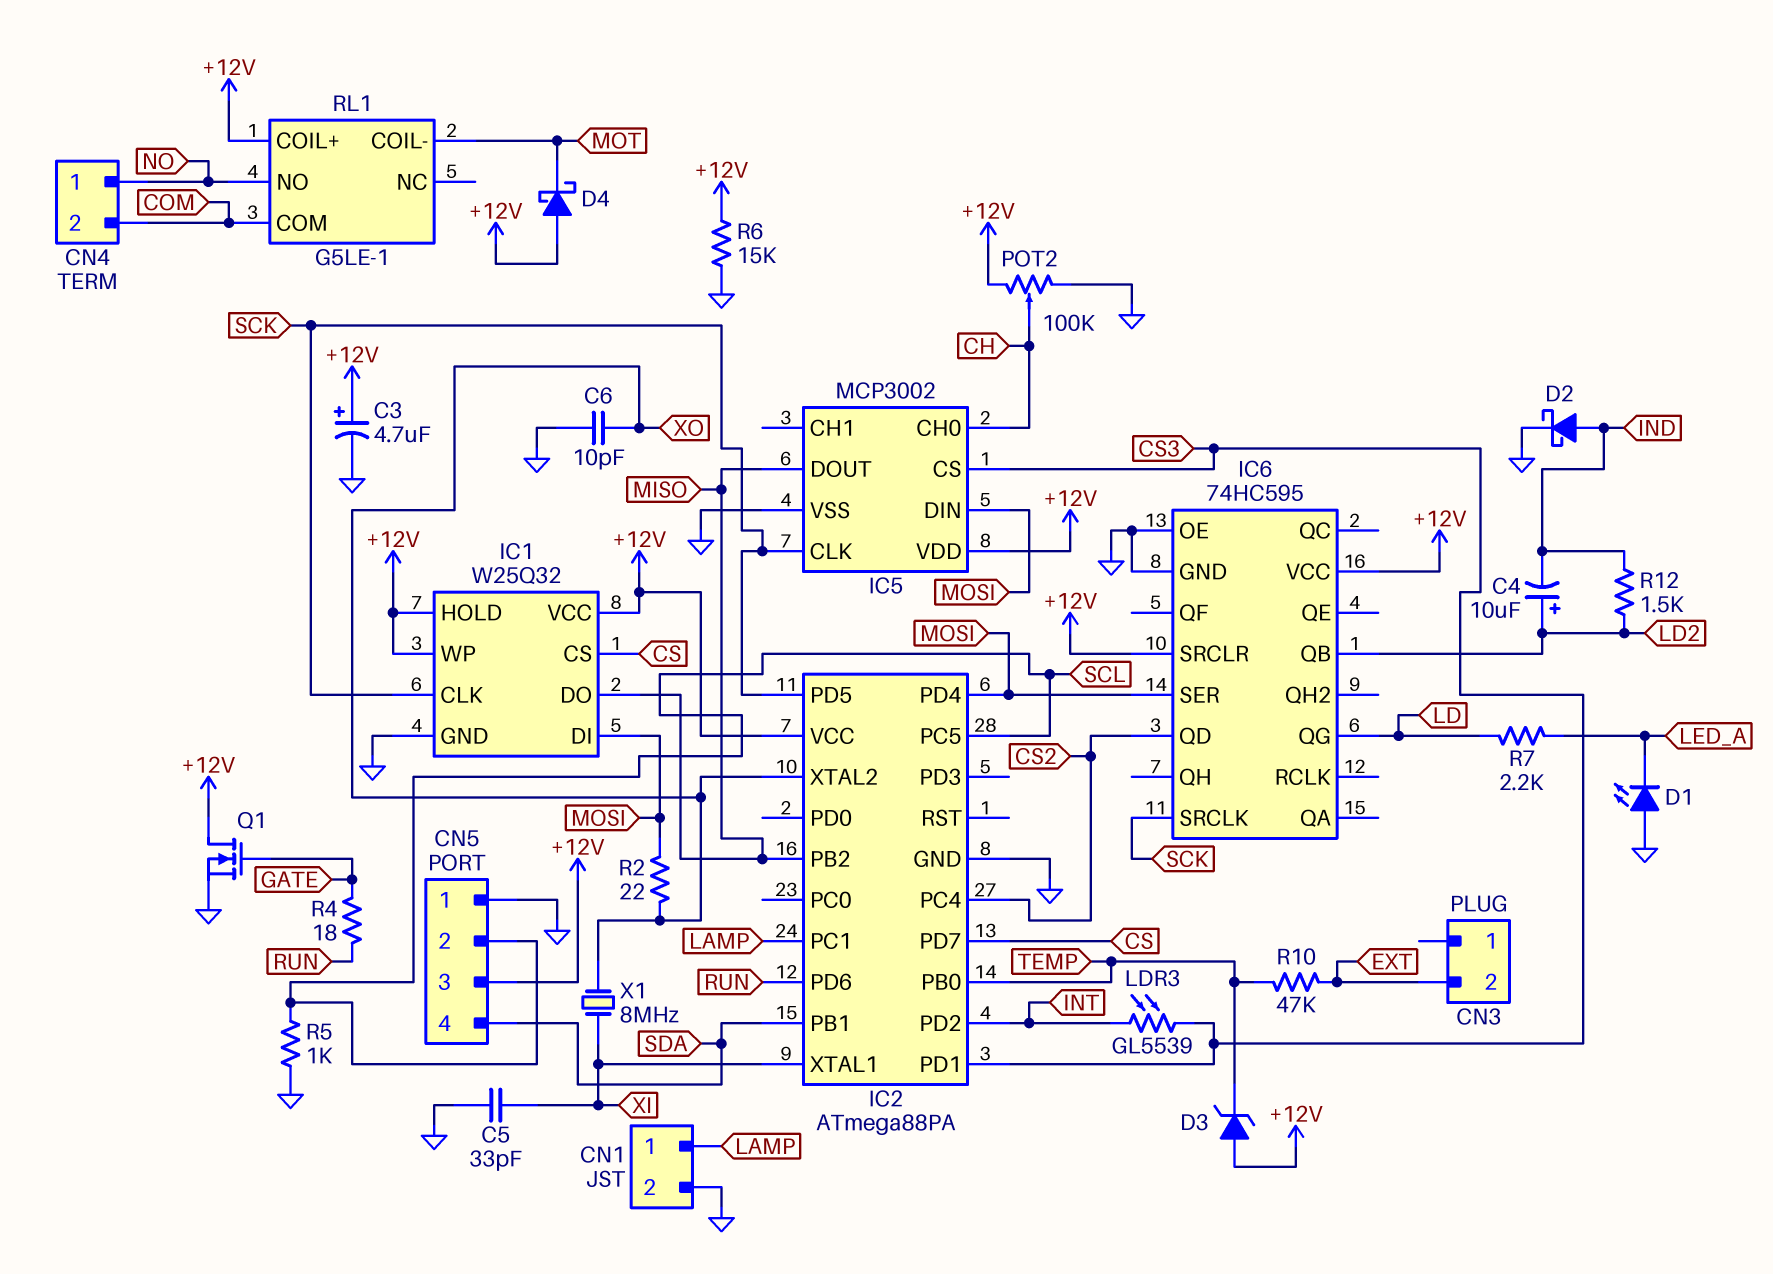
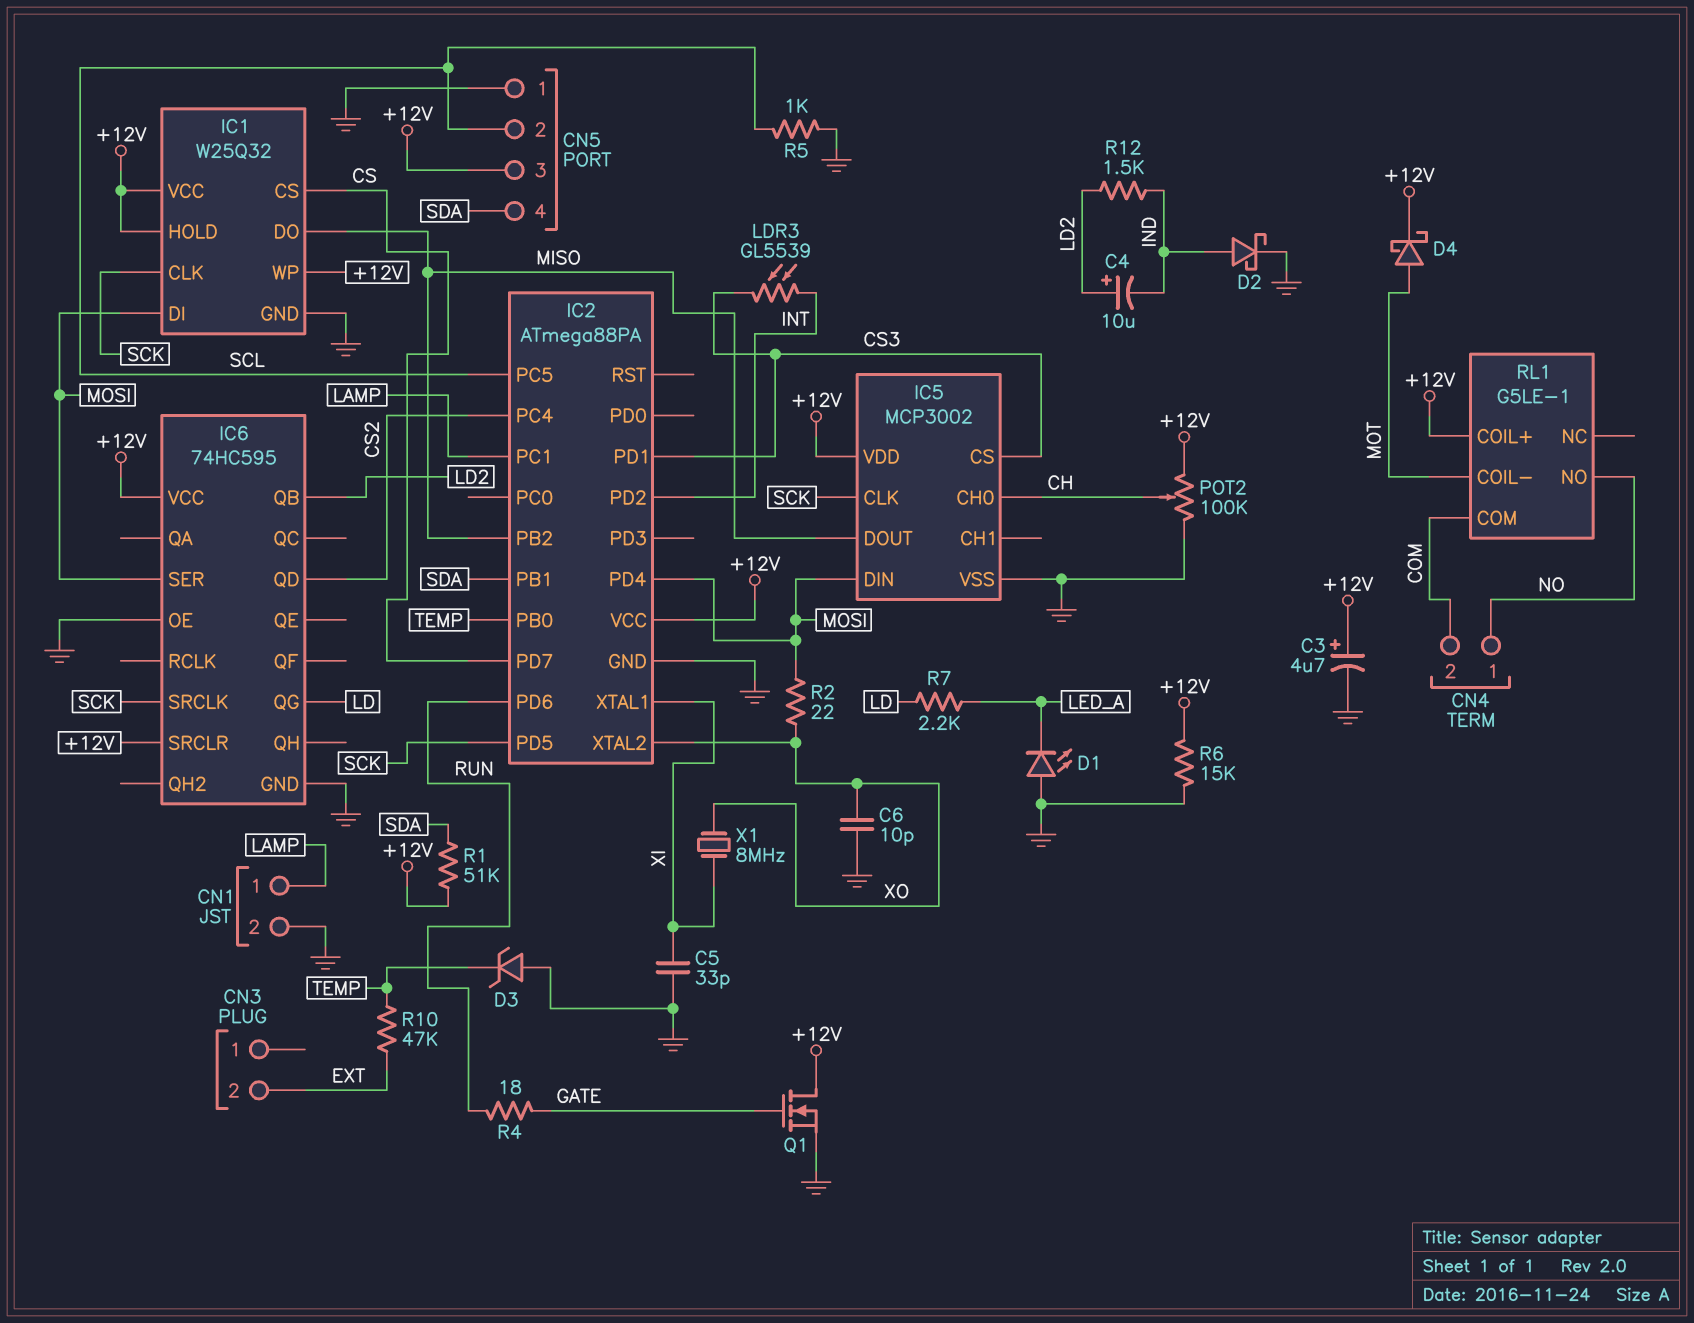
D3: zener (A +12V, K TEMP) -> zener (A GND, K TEMP)
D4: schottky (A +12V, K MOT) -> schottky (A MOT, K +12V)
R1: none -> 51k (+12V, SDA)

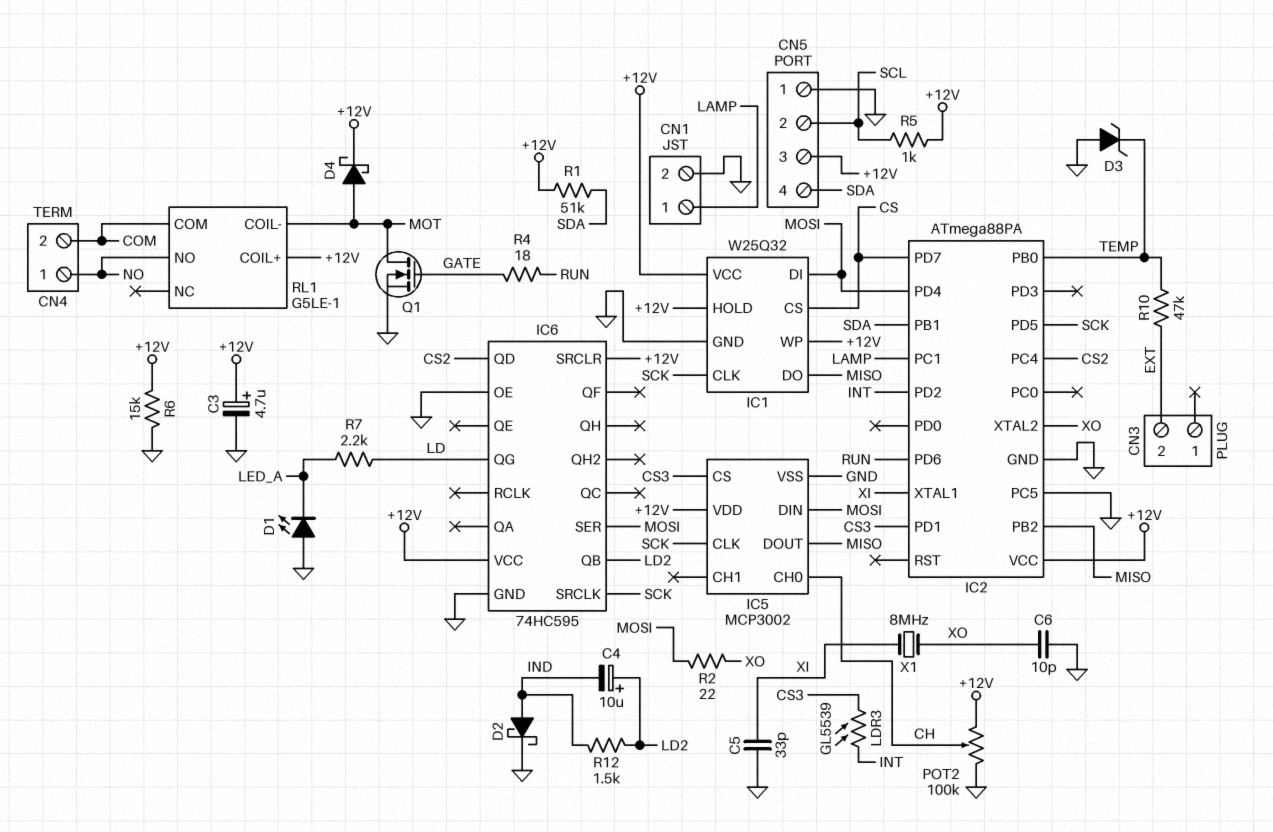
IC2 pin PC5: SCL -> GND
Q1: NMOS (G GATE, D +12V, S GND) -> NMOS (G GATE, D MOT, S GND)
R5: 1k (GND, SCL) -> 1k (+12V, SCL)

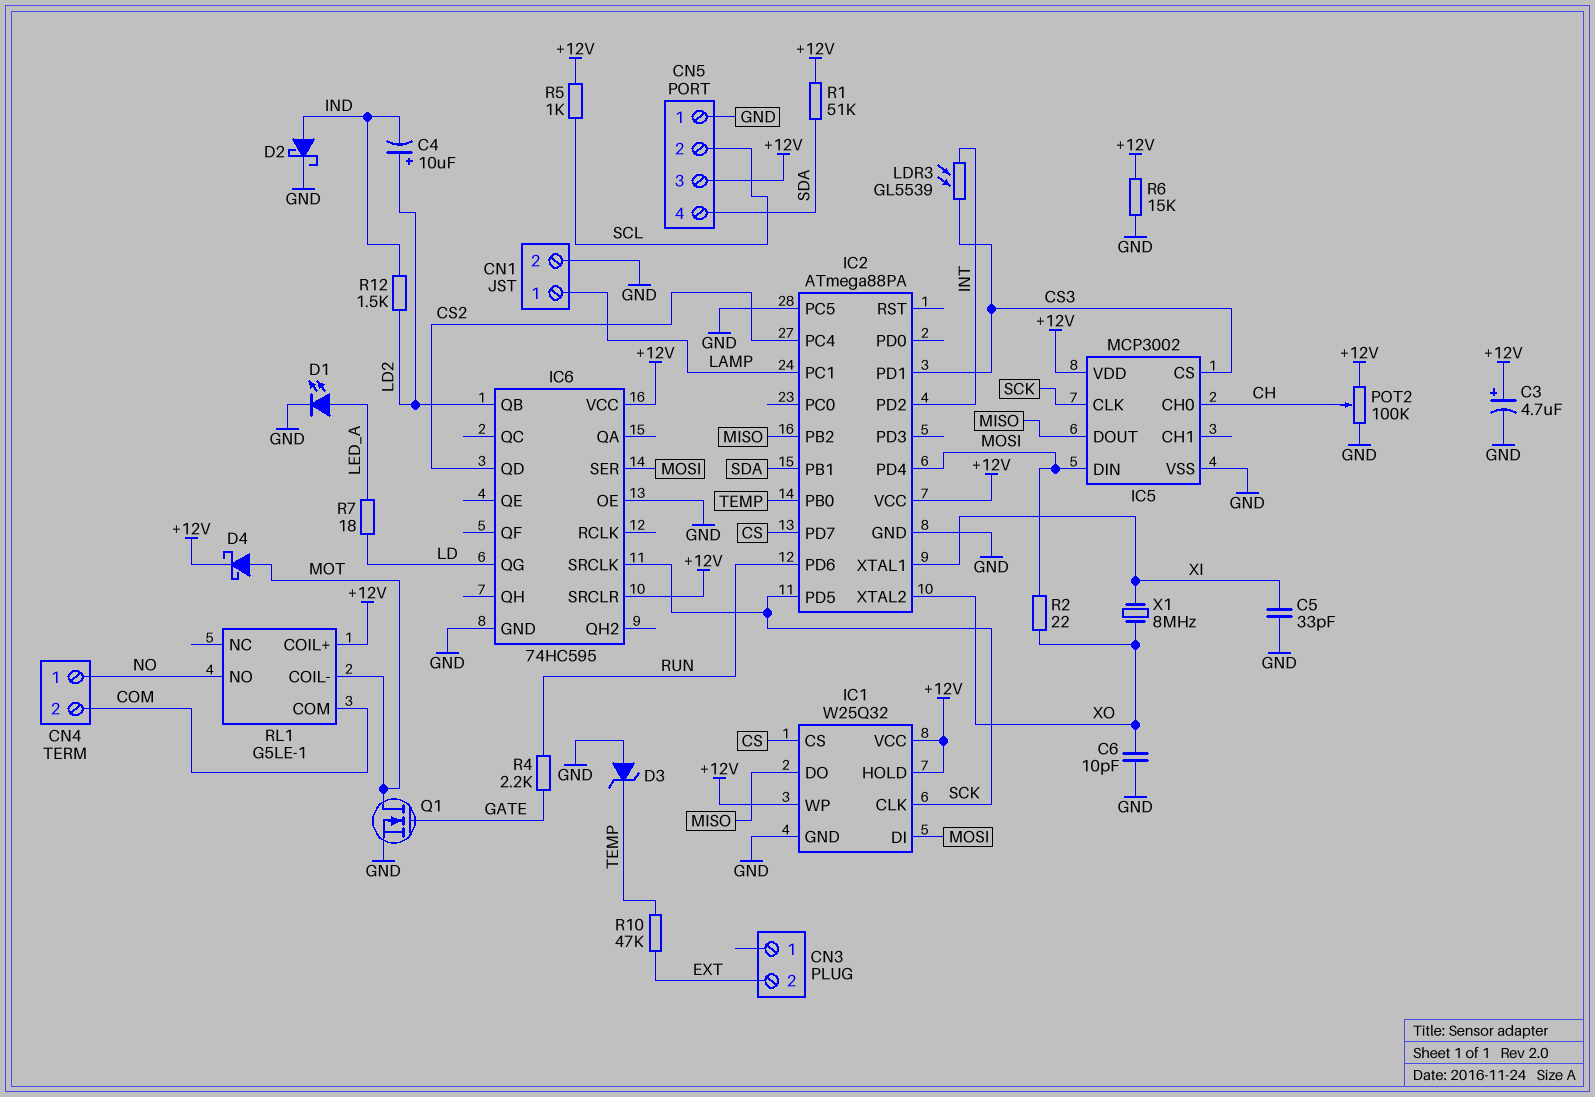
D1: LED (A GND, K LED_A) -> LED (A LED_A, K GND)
R4: 18 (GATE, RUN) -> 2.2k (GATE, RUN)
R7: 2.2k (LD, LED_A) -> 18 (LD, LED_A)

